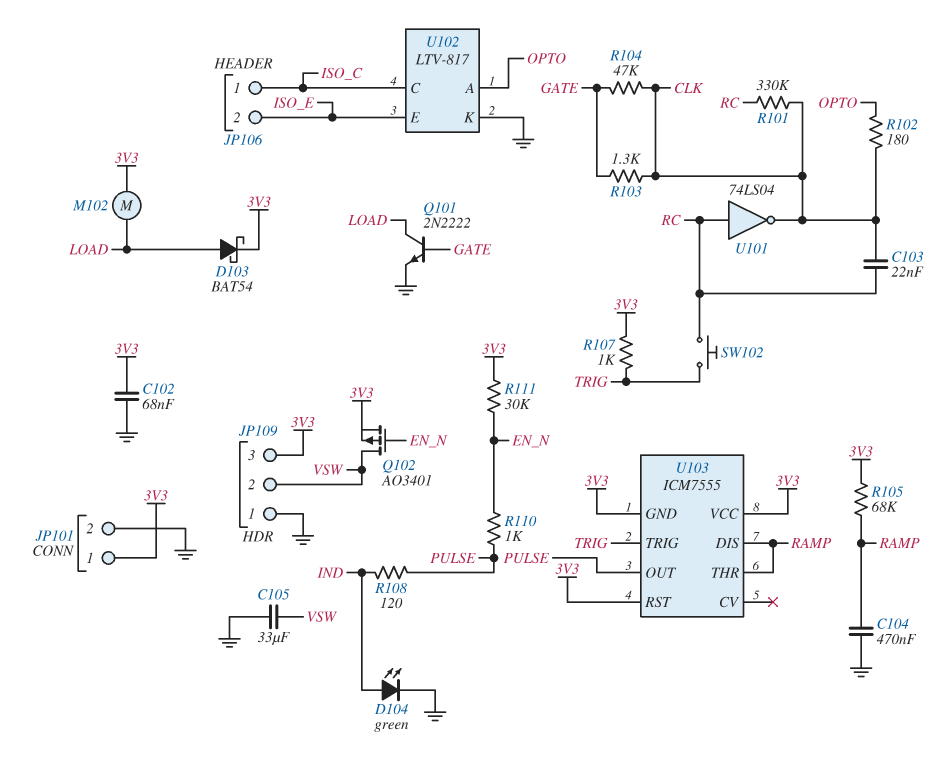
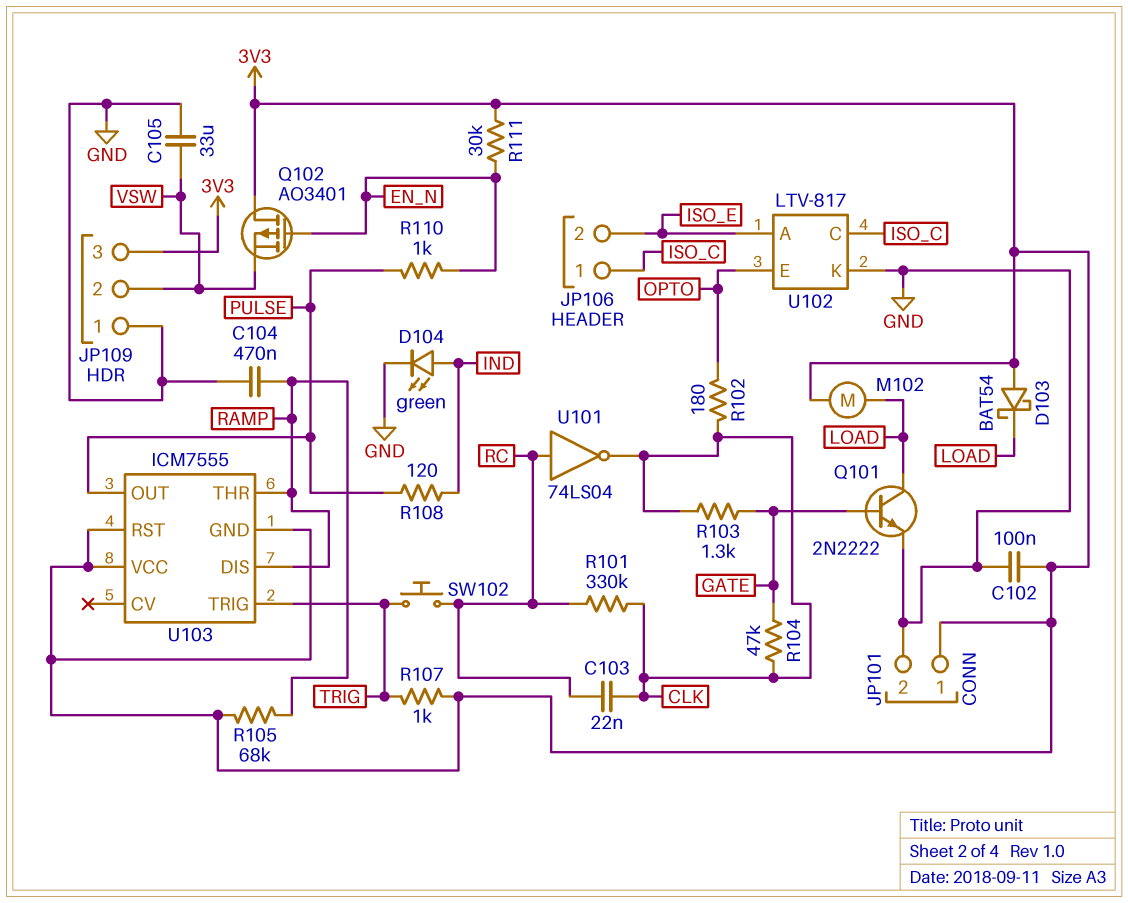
C102: 68nF (3V3, GND) -> 100nF (3V3, GND)
D103: schottky BAT54 (A LOAD, K 3V3) -> schottky BAT54 (A 3V3, K LOAD)
Q102: PMOS AO3401 (G EN_N, D VSW, S 3V3) -> PMOS AO3401 (G EN_N, D 3V3, S VSW)
U102 pin A: OPTO -> ISO_E
U102 pin E: ISO_E -> OPTO

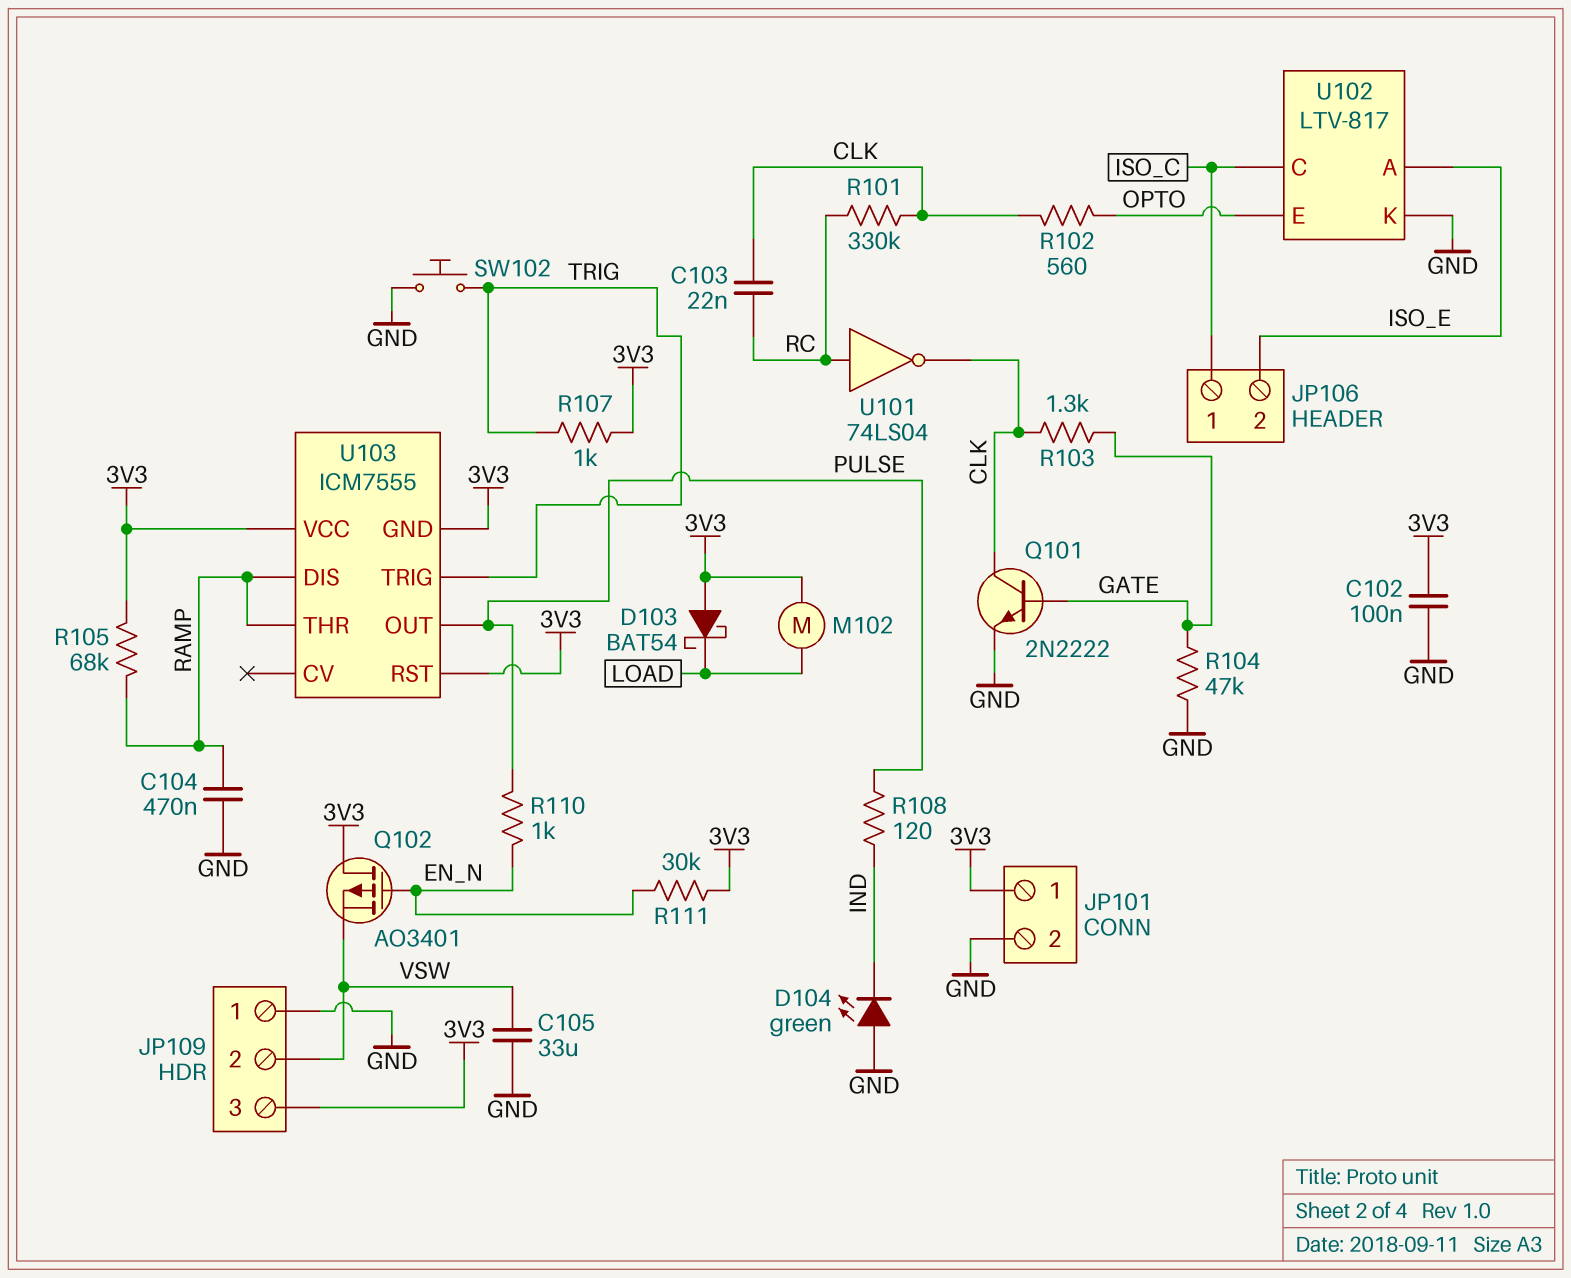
D104: LED green (A IND, K GND) -> LED green (A GND, K IND)
Q101: NPN 2N2222 (B GATE, C LOAD, E GND) -> NPN 2N2222 (B GATE, C CLK, E GND)
R102: 180 (CLK, OPTO) -> 560 (CLK, OPTO)
R104: 47k (CLK, GATE) -> 47k (GATE, GND)
SW102: button (RC, TRIG) -> button (GND, TRIG)

